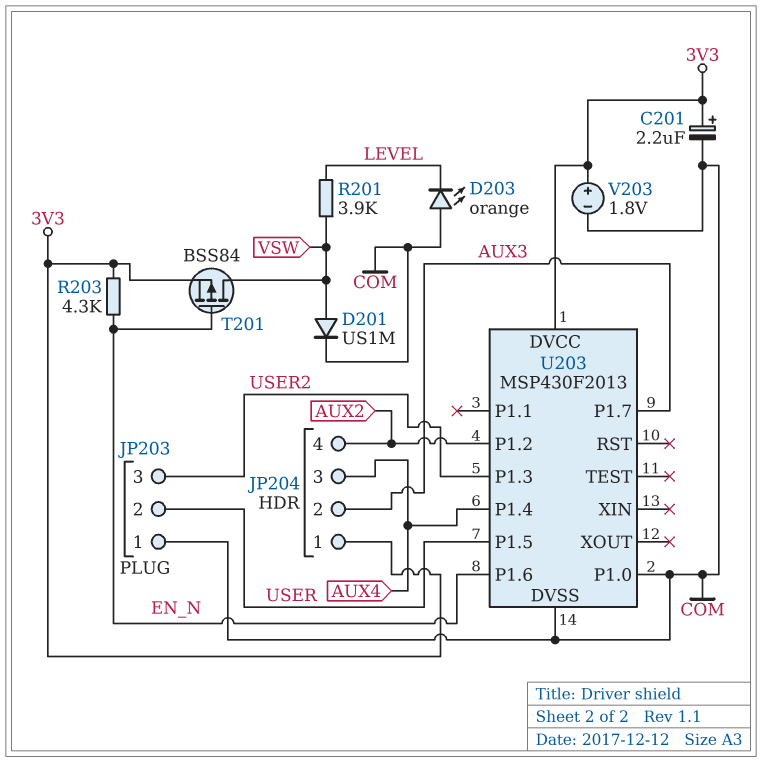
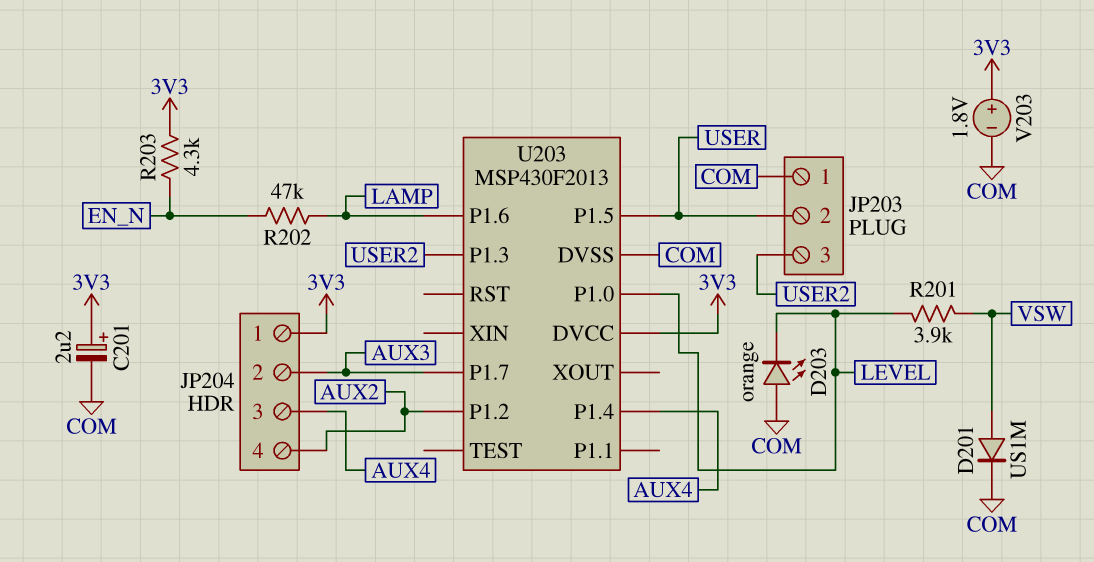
R202: none -> 47k (EN_N, LAMP)
T201: PMOS BSS84 (G EN_N, D VSW, S 3V3) -> none
U203 pin P1.0: COM -> LEVEL
U203 pin P1.6: EN_N -> LAMP

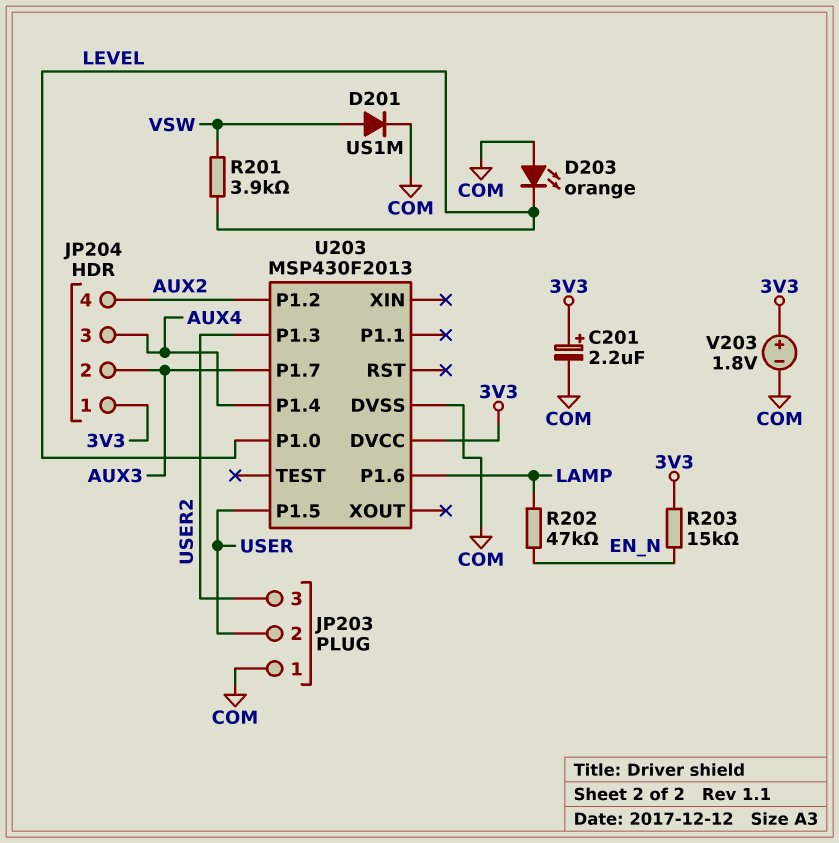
R203: 4.3k (3V3, EN_N) -> 15k (3V3, EN_N)

